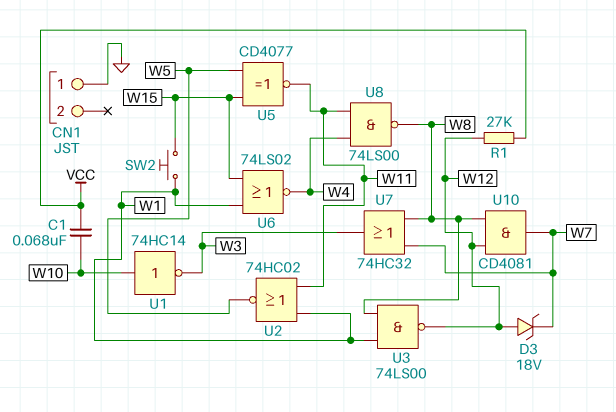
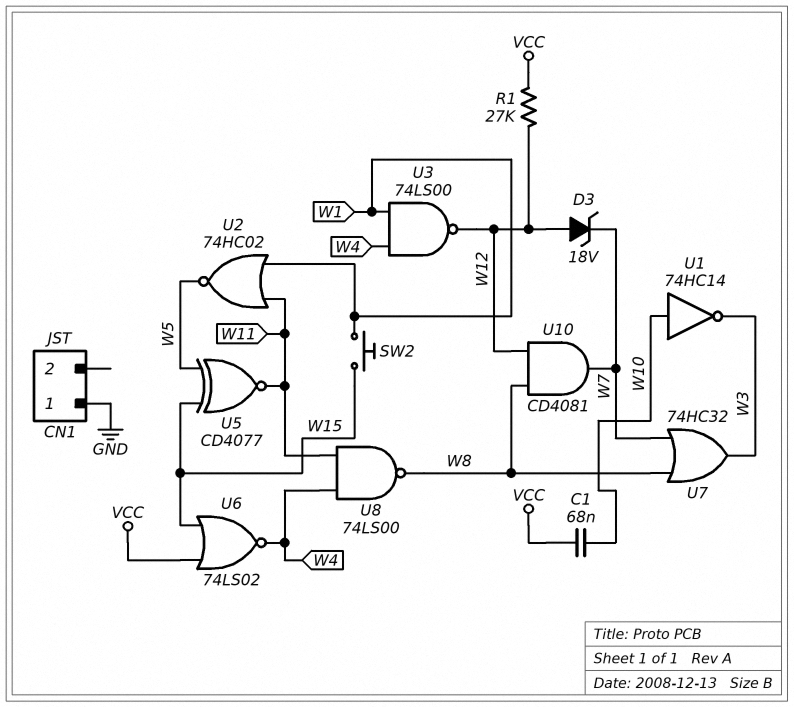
U3: NAND 74LS00 (in W1, in W8, out W12) -> NAND 74LS00 (in W1, in W4, out W12)
U6: NOR 74LS02 (in W1, in W15, out W4) -> NOR 74LS02 (in VCC, in W15, out W4)

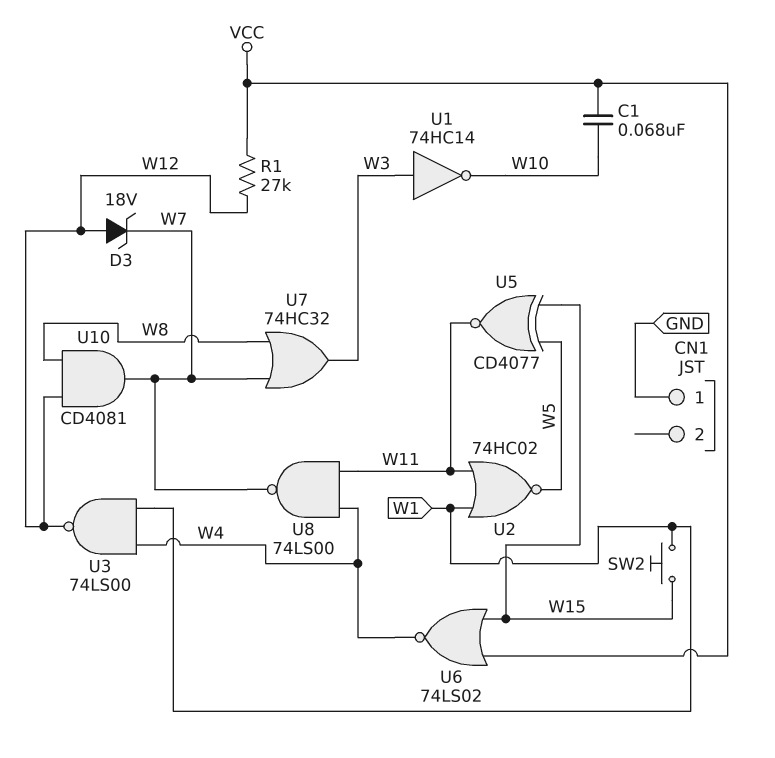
U1: NOT 74HC14 (in W10, out W3) -> NOT 74HC14 (in W3, out W10)
U8: NAND 74LS00 (in W4, in W11, out W8) -> NAND 74LS00 (in W4, in W11, out W7)

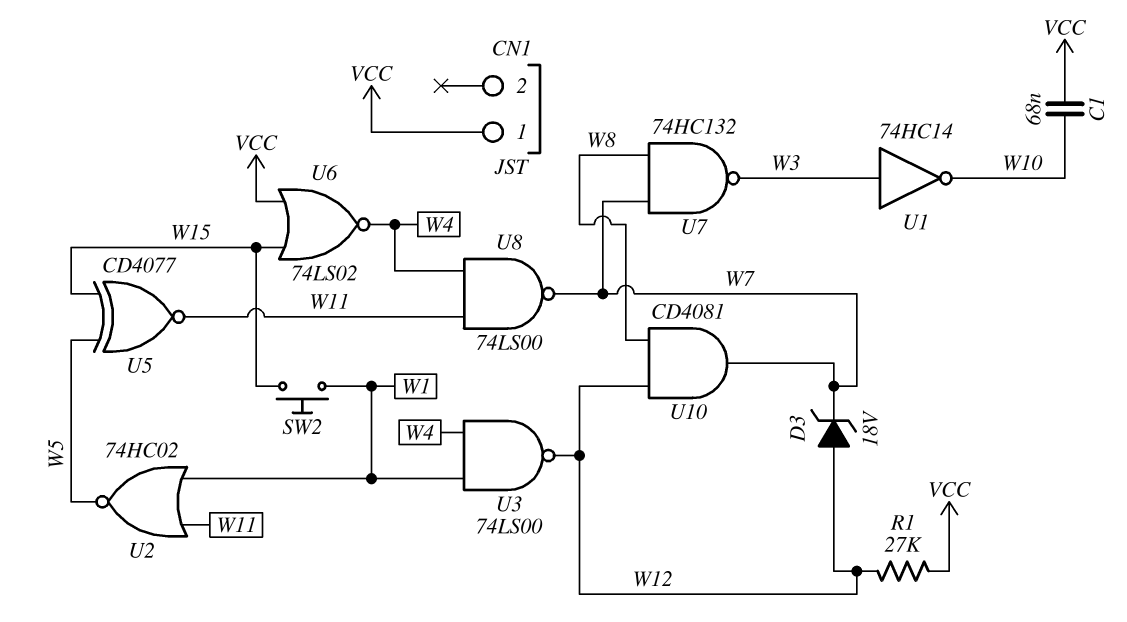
CN1 pin 1: GND -> VCC
U7: OR 74HC32 (in W7, in W8, out W3) -> NAND 74HC132 (in W7, in W8, out W3)

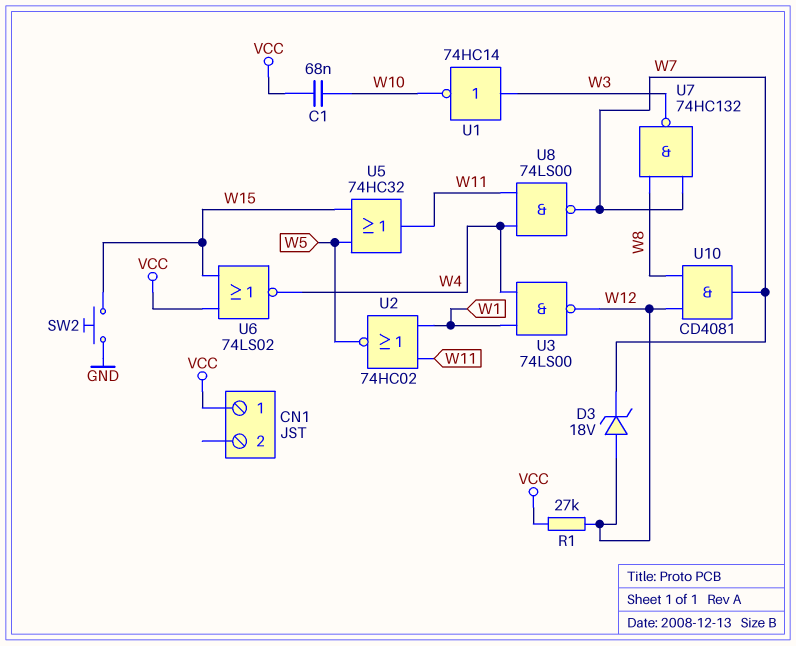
SW2: button (W1, W15) -> button (GND, W15)
U5: XNOR CD4077 (in W5, in W15, out W11) -> OR 74HC32 (in W5, in W15, out W11)

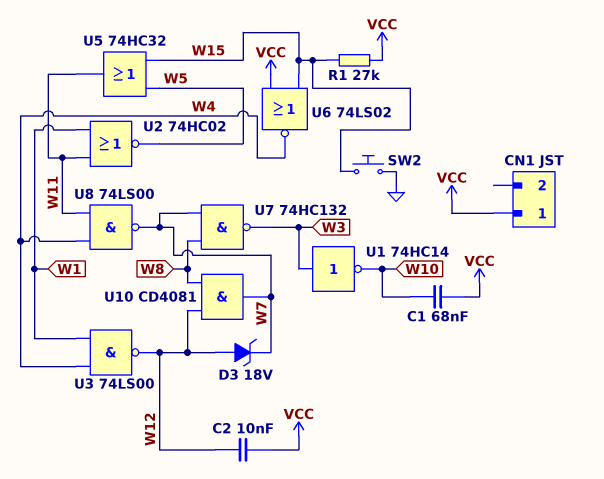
C2: none -> 10nF (VCC, W12)
R1: 27k (VCC, W12) -> 27k (VCC, W15)

